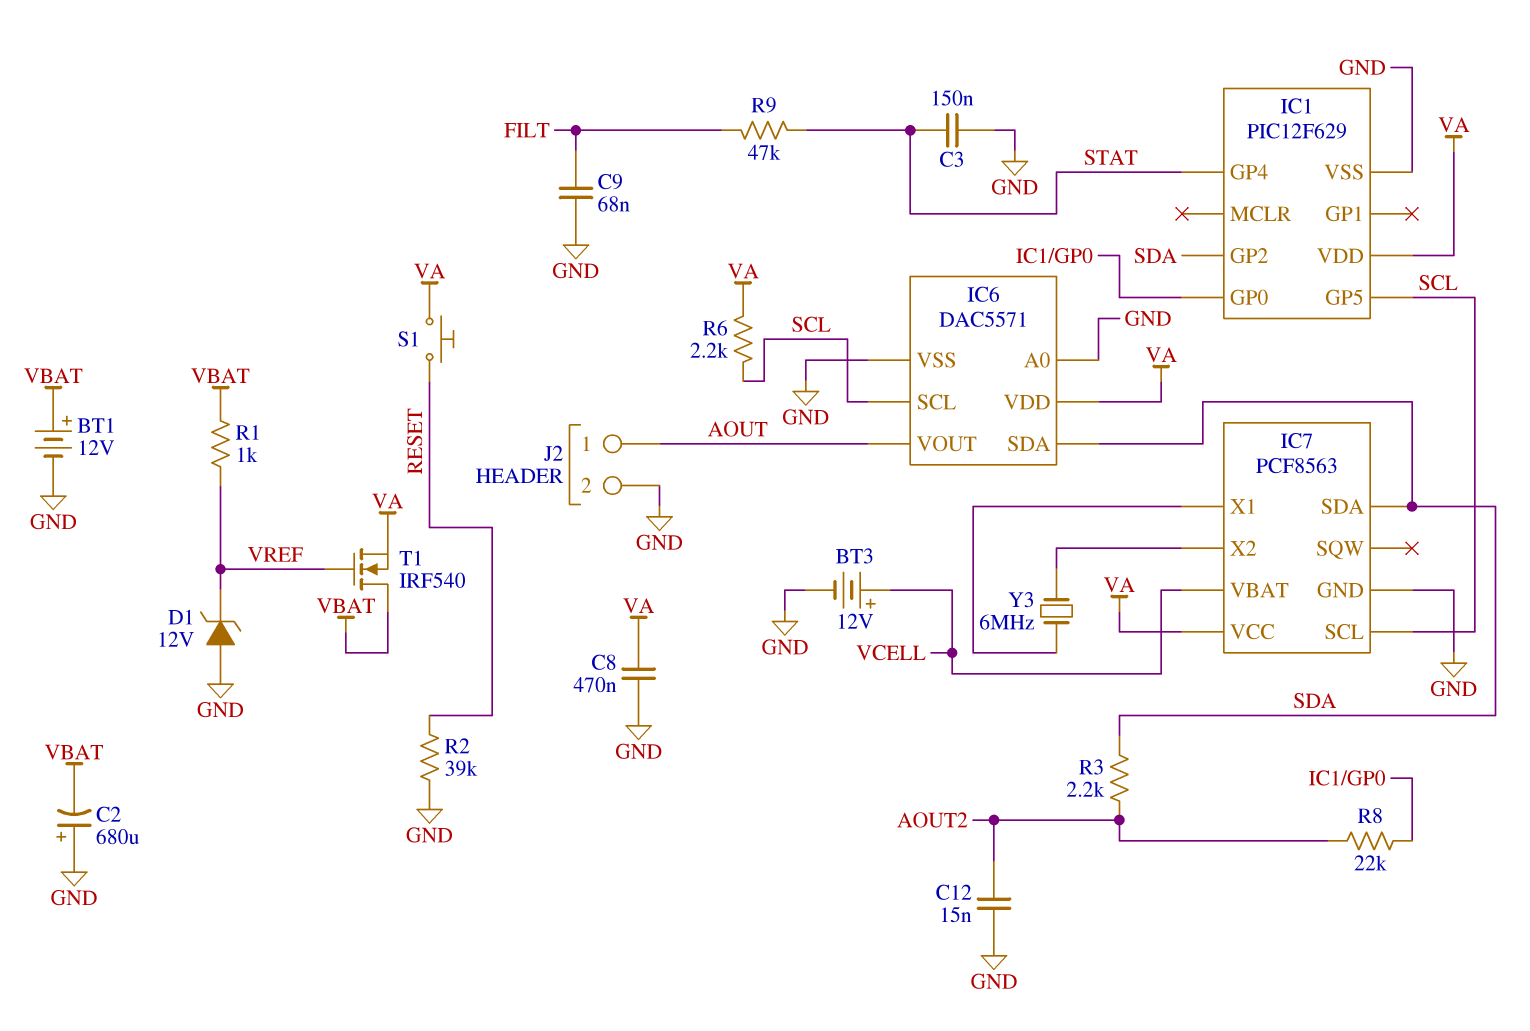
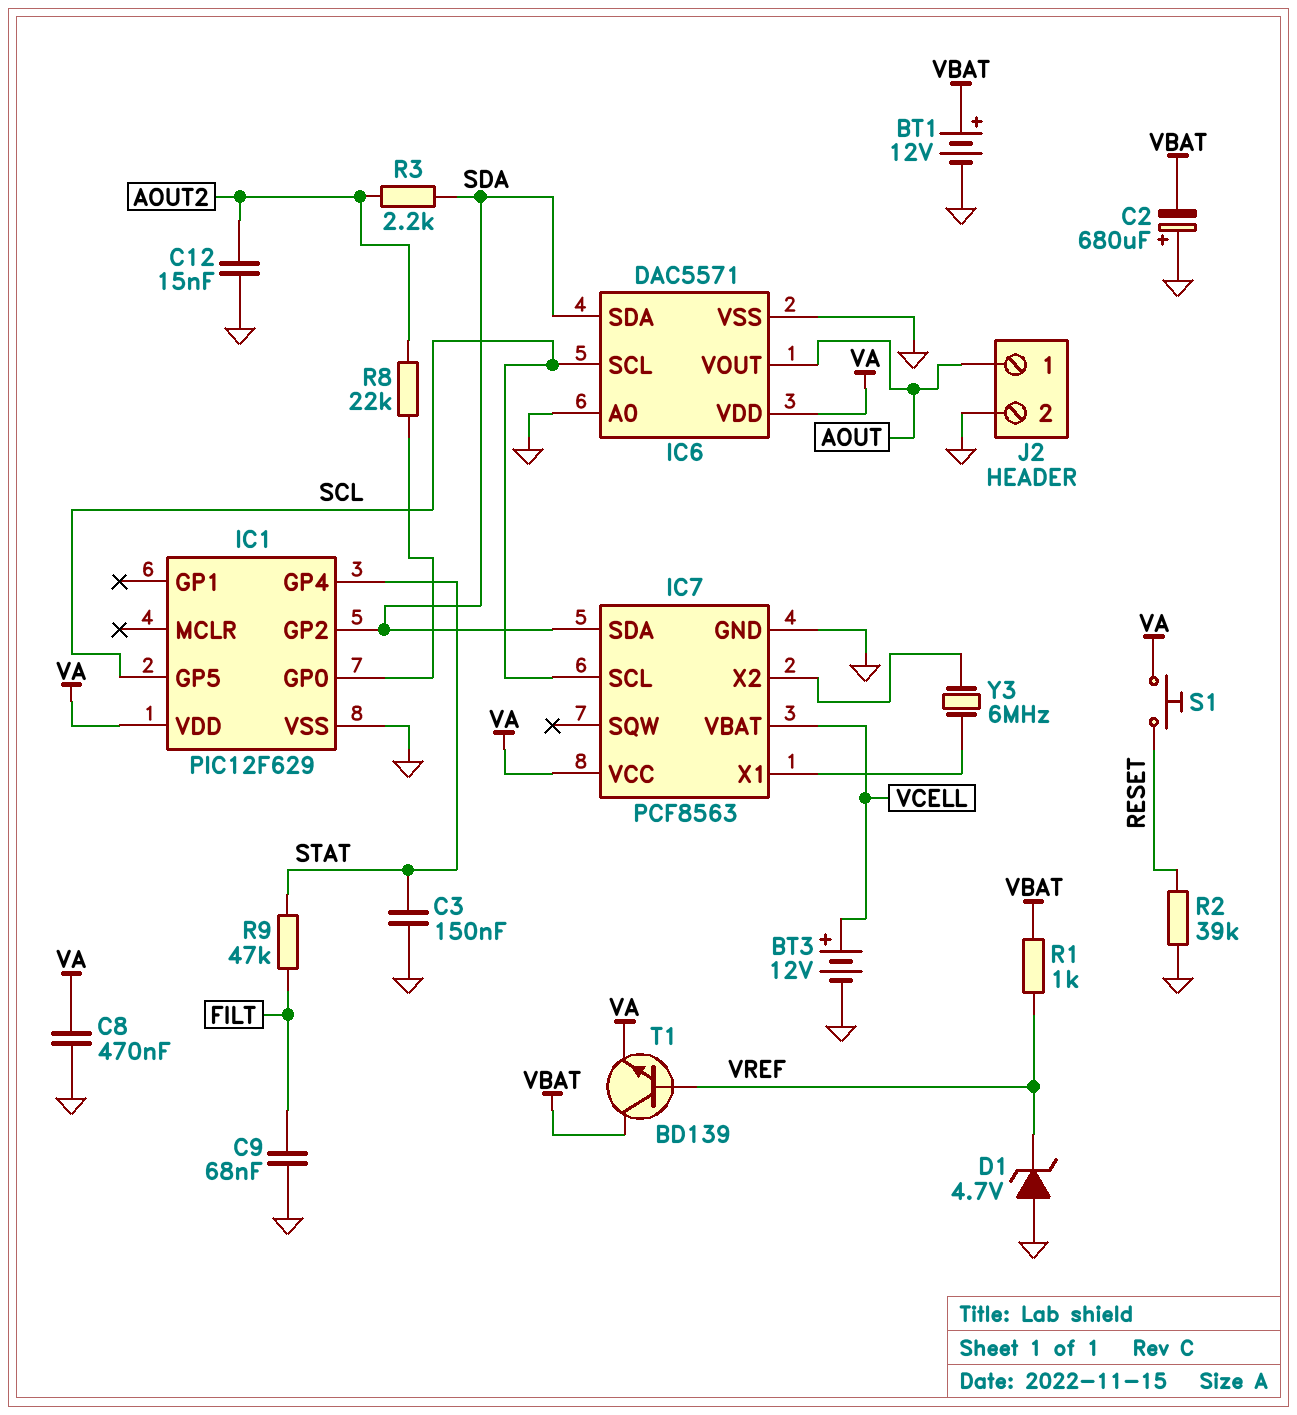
D1: zener 12V (A GND, K VREF) -> zener 4.7V (A GND, K VREF)
R6: 2.2k (SCL, VA) -> none
T1: NMOS IRF540 (G VREF, D VBAT, S VA) -> NPN BD139 (B VREF, C VBAT, E VA)

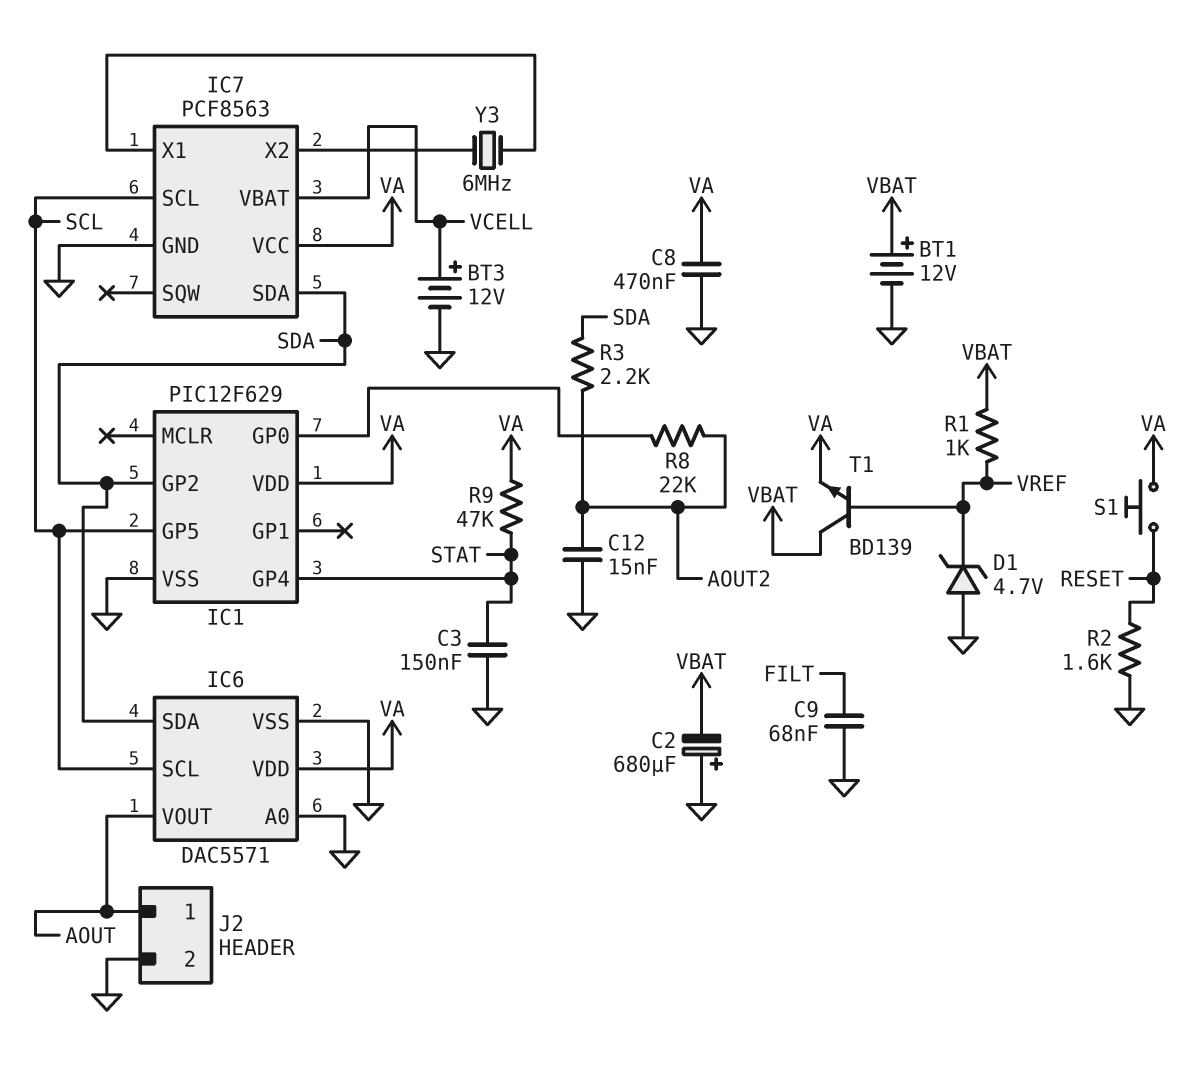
R2: 39k (GND, RESET) -> 1.6k (GND, RESET)
R9: 47k (FILT, STAT) -> 47k (STAT, VA)

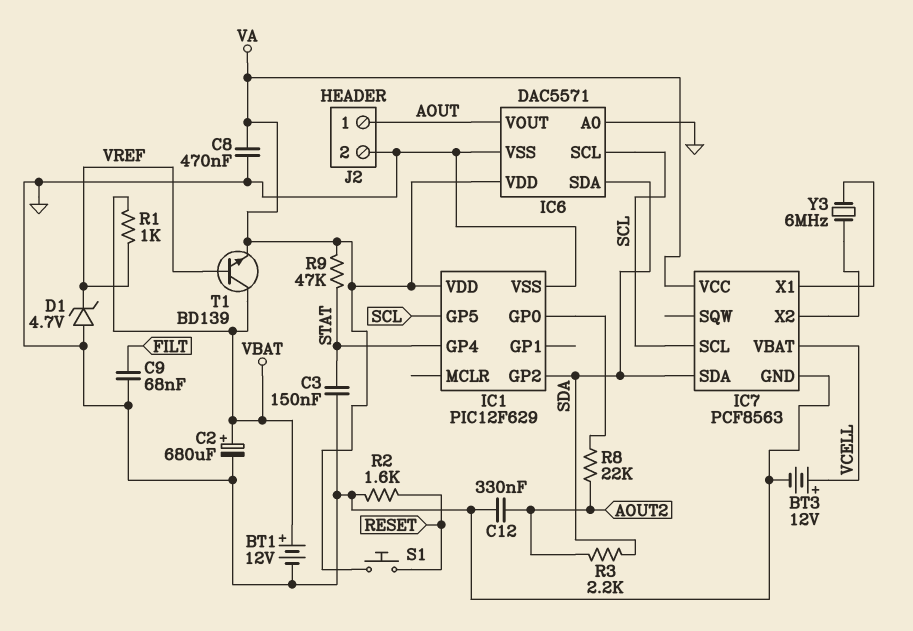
C2: 680uF (plus GND, minus VBAT) -> 680uF (plus VBAT, minus GND)
C12: 15nF (AOUT2, GND) -> 330nF (AOUT2, GND)

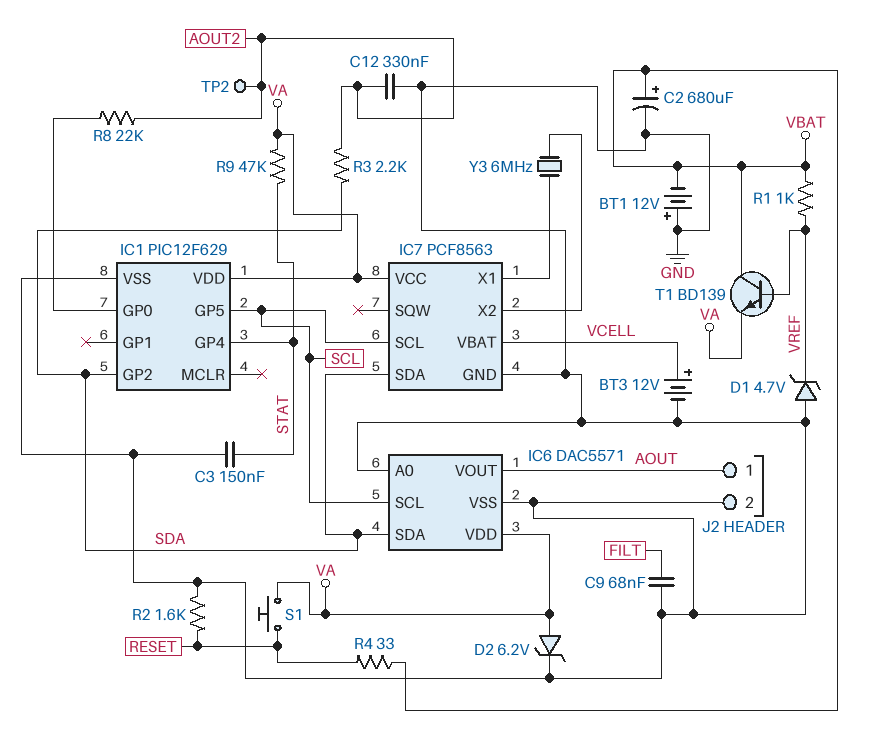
BT1: 12V (plus VBAT, minus GND) -> 12V (plus GND, minus VBAT)
C8: 470nF (GND, VA) -> none
D2: none -> zener 6.2V (A VA, K GND)
R4: none -> 33 (RESET, VBAT)
TP2: none -> test point (AOUT2)

